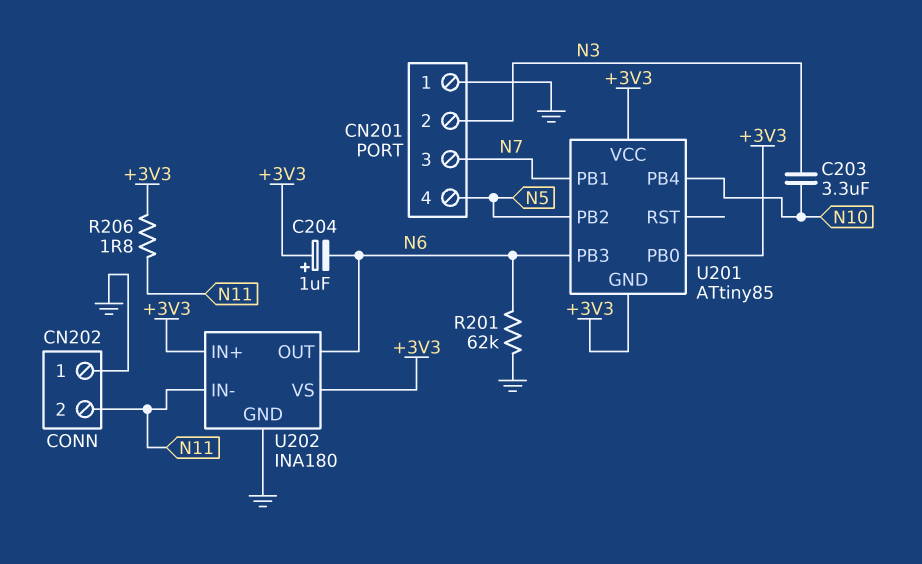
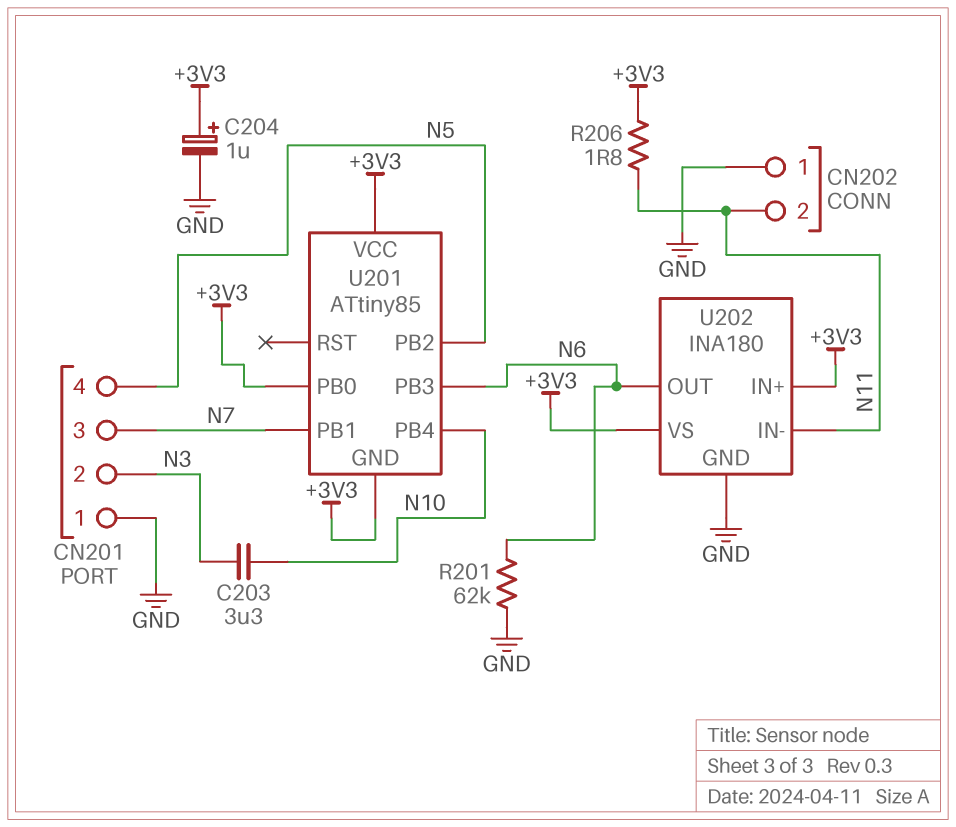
C204: 1uF (plus +3V3, minus N6) -> 1uF (plus +3V3, minus GND)

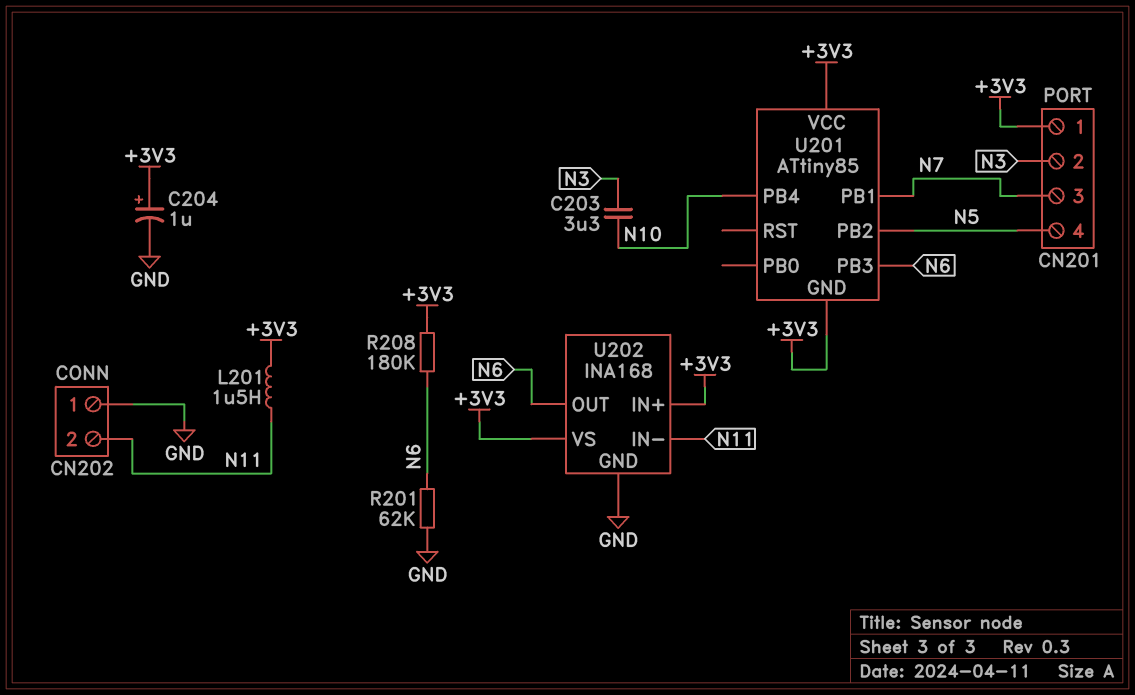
CN201 pin 1: GND -> +3V3
L201: none -> 1.5uH (+3V3, N11)
R206: 1.8 (+3V3, N11) -> none
R208: none -> 180k (+3V3, N6)
U201 pin PB0: +3V3 -> none
U202: INA180 -> INA168

